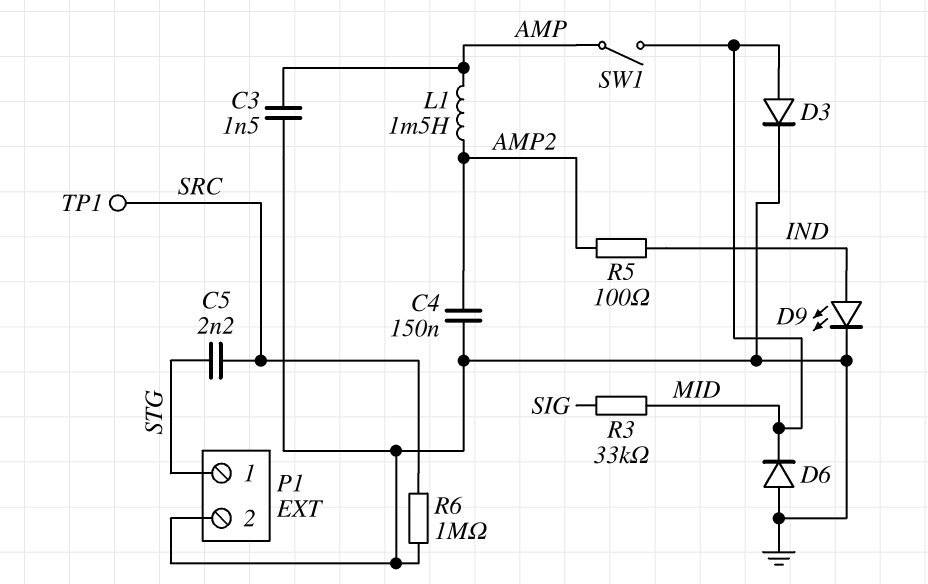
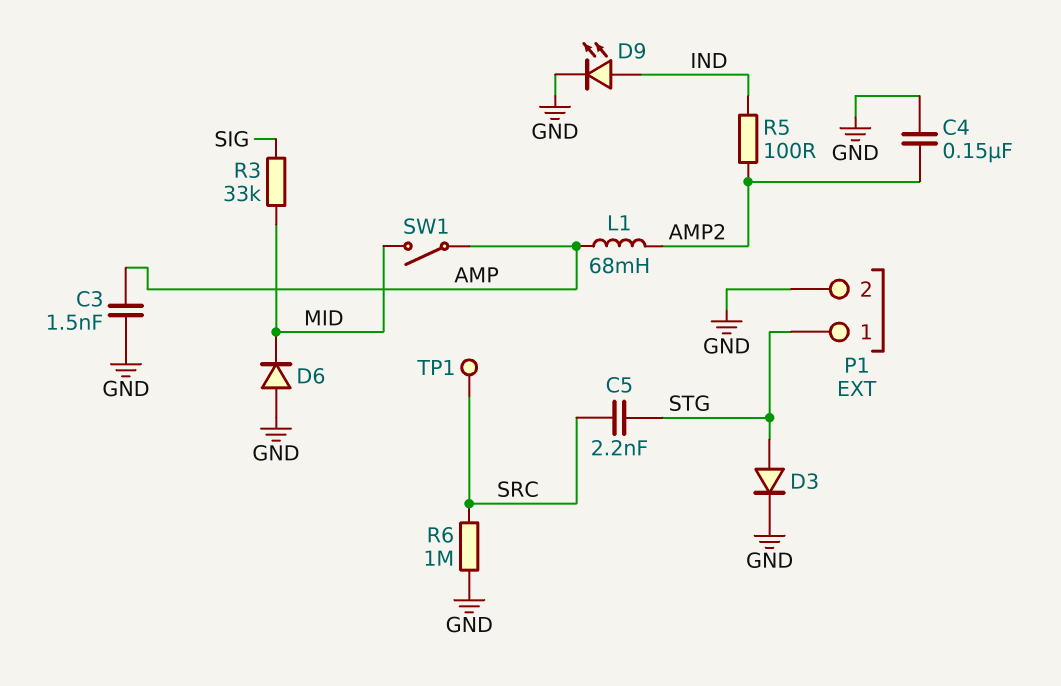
D3: diode (A MID, K GND) -> diode (A STG, K GND)
L1: 1.5mH (AMP, AMP2) -> 68mH (AMP, AMP2)

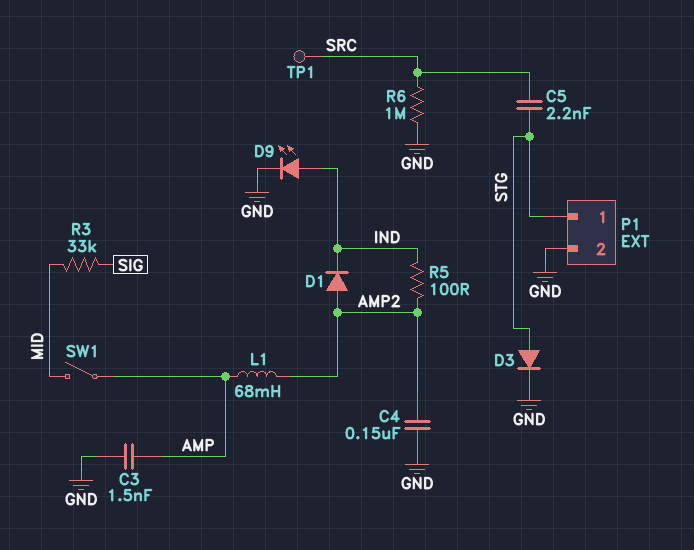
D1: none -> diode (A AMP2, K IND)
D6: diode (A GND, K MID) -> none

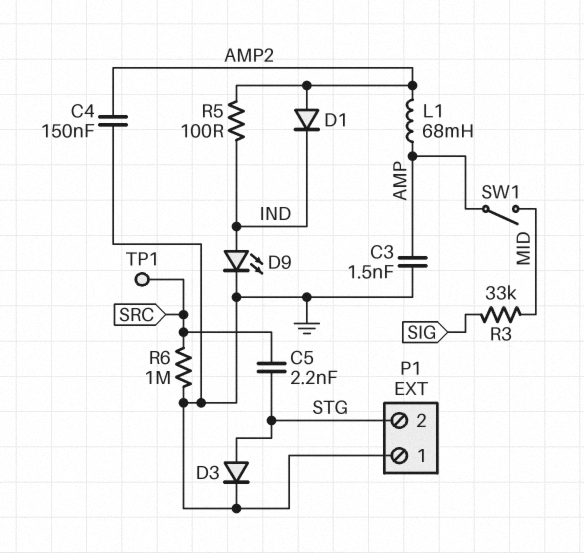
P1 pin 1: STG -> GND
P1 pin 2: GND -> STG

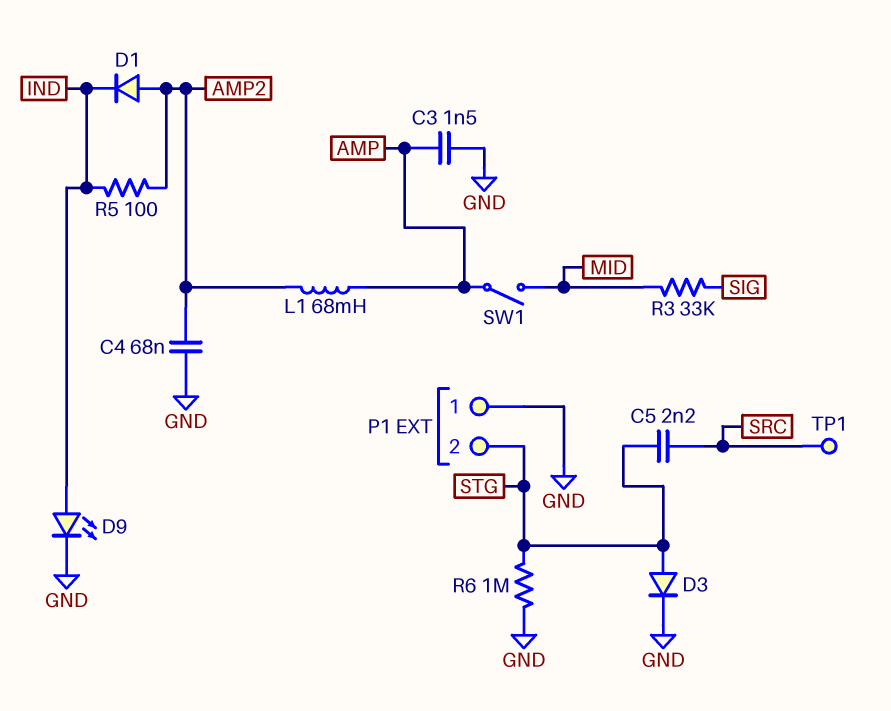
C4: 150nF (AMP2, GND) -> 68nF (AMP2, GND)
R6: 1M (GND, SRC) -> 1M (GND, STG)

